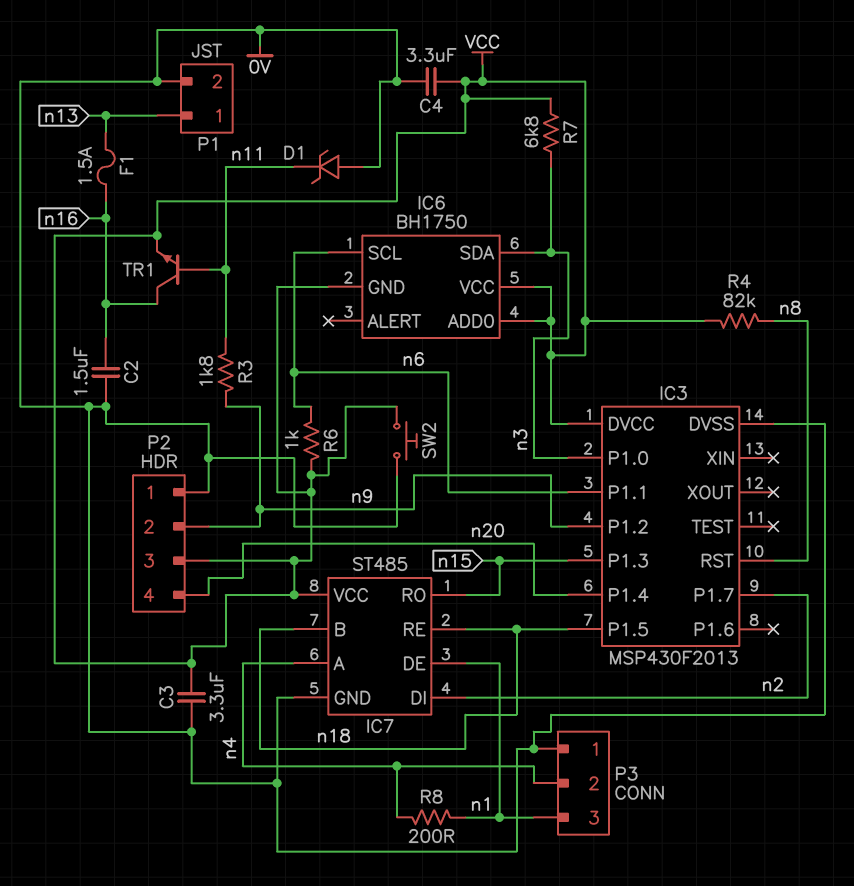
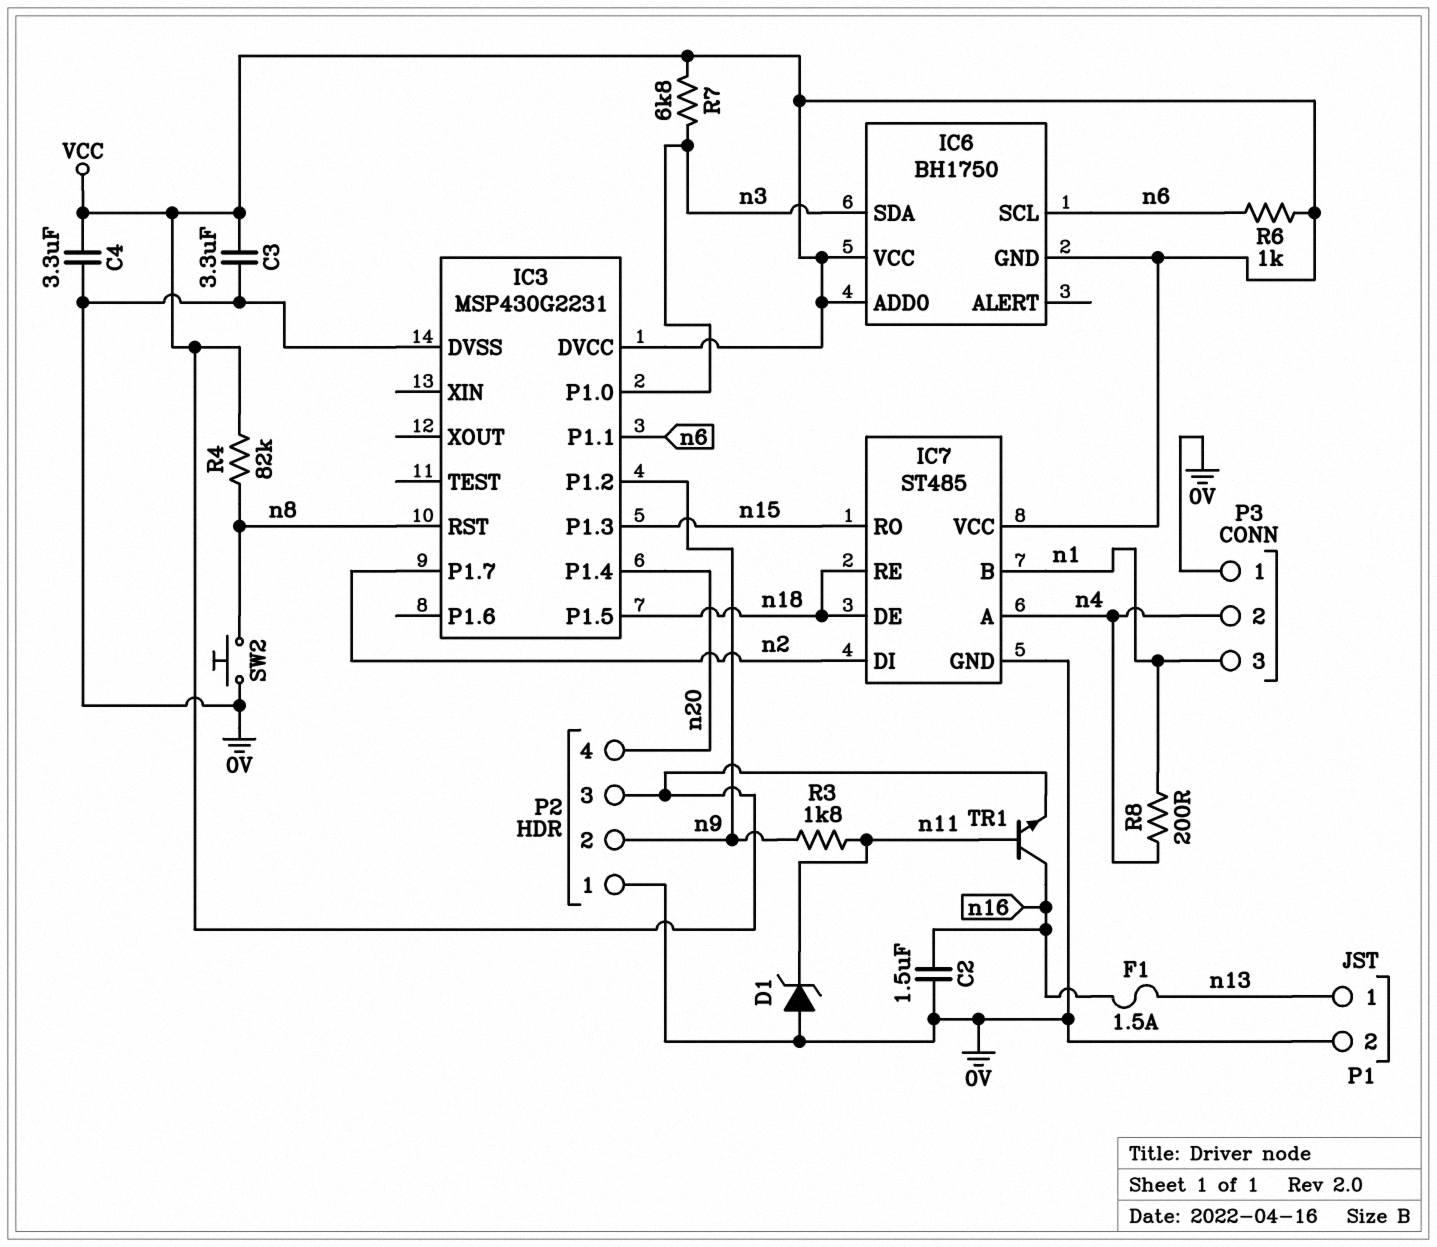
IC3: MSP430F2013 -> MSP430G2231
IC7 pin B: n18 -> n1
IC7 pin DE: n1 -> n18
SW2: button (0V, VCC) -> button (0V, n8)

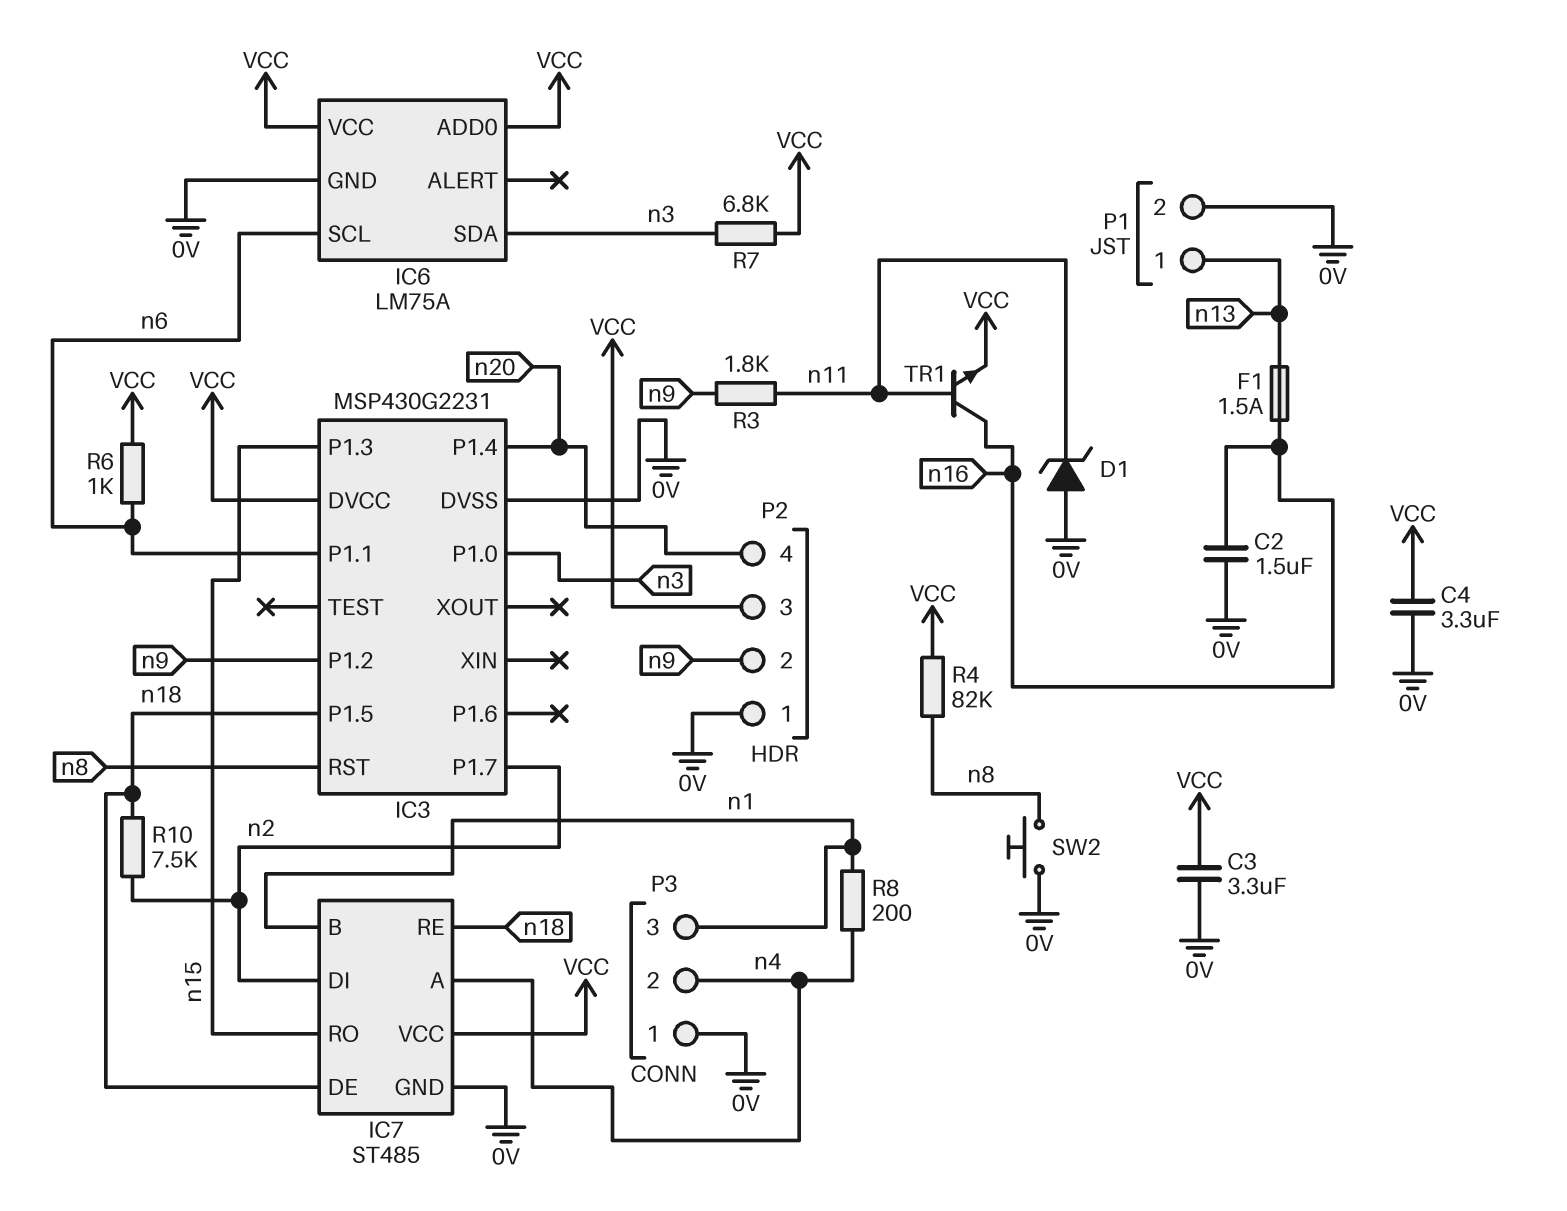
IC6: BH1750 -> LM75A
IC6 pin GND: VCC -> 0V
R10: none -> 7.5k (n2, n18)

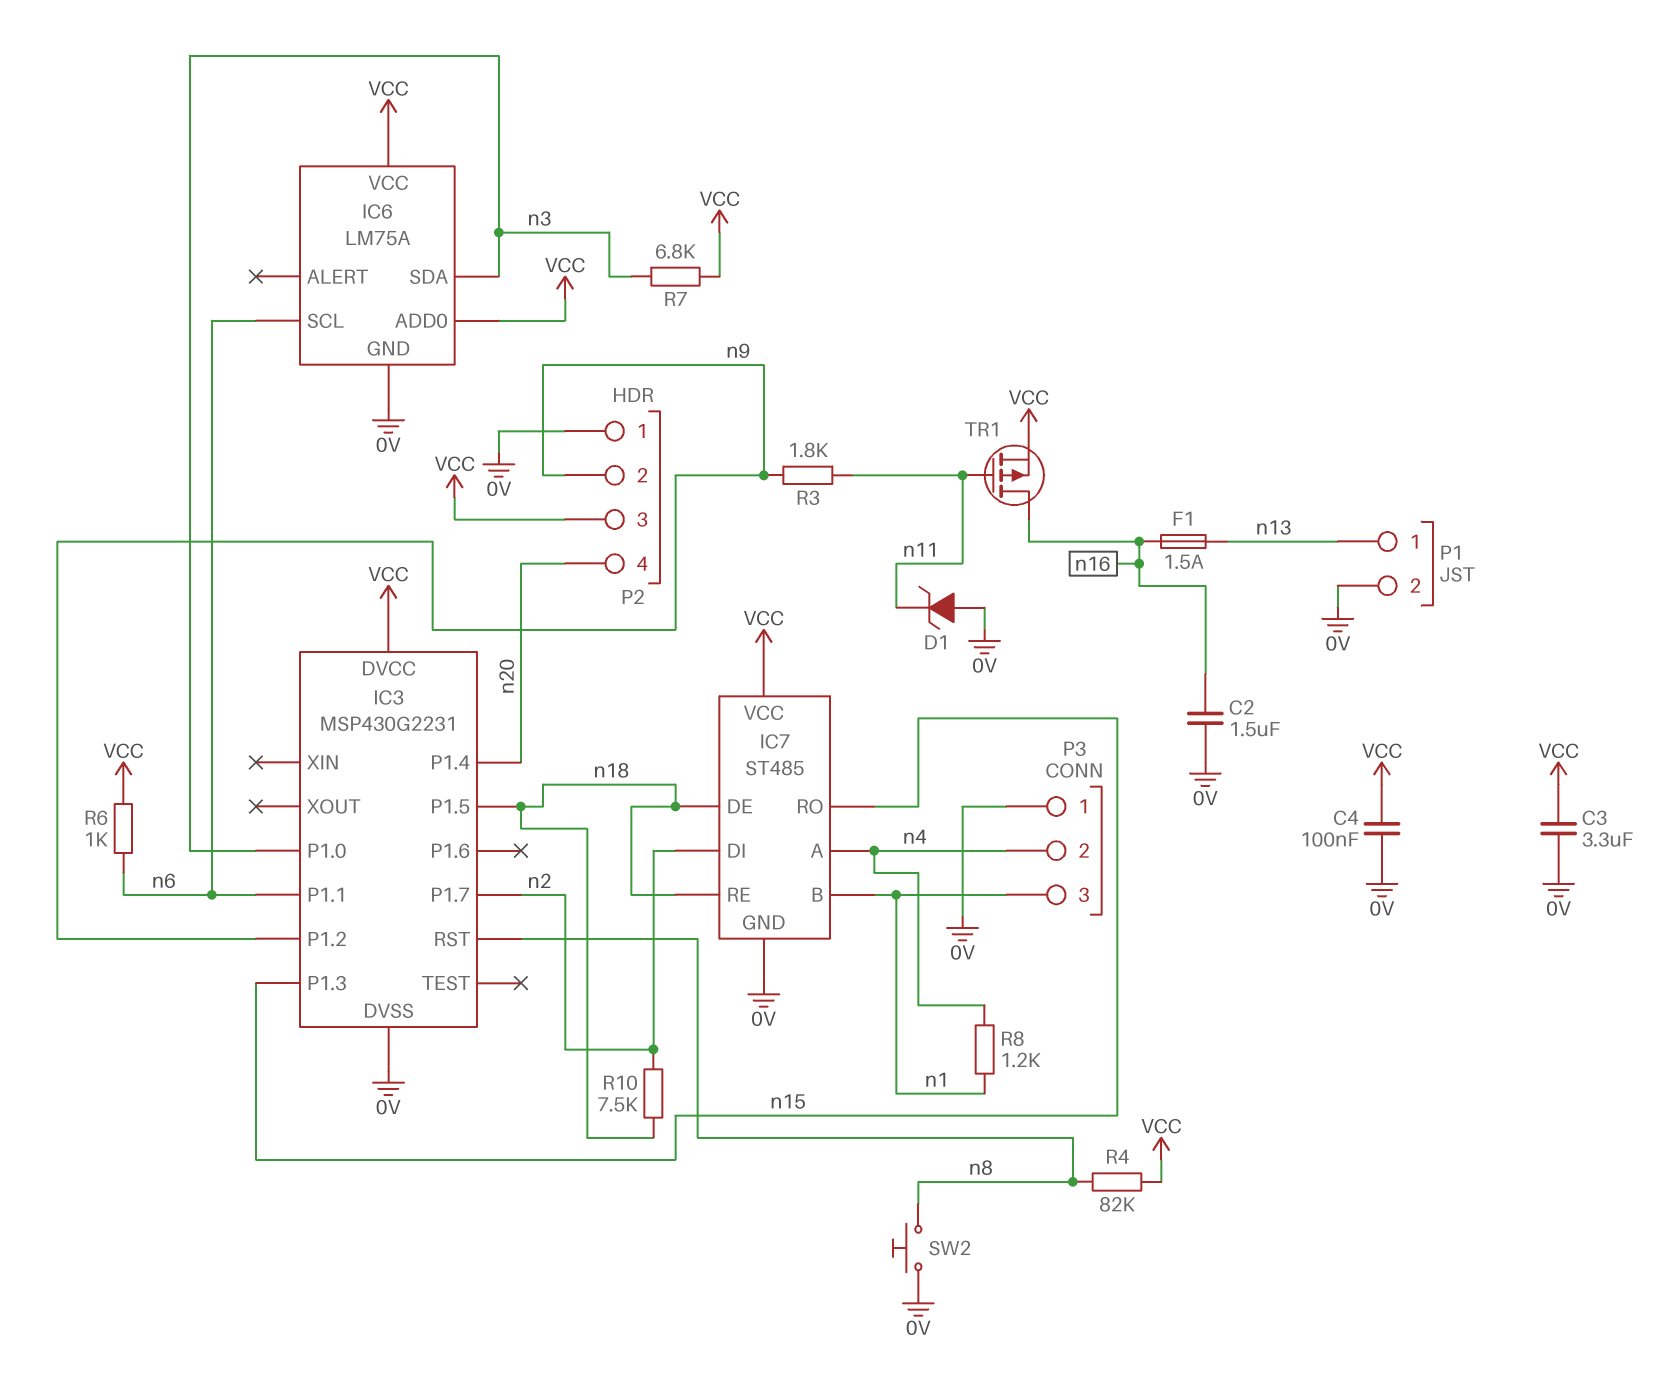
C4: 3.3uF (0V, VCC) -> 100nF (0V, VCC)
R8: 200 (n1, n4) -> 1.2k (n1, n4)
TR1: NPN (B n11, C n16, E VCC) -> PMOS (G n11, D n16, S VCC)

